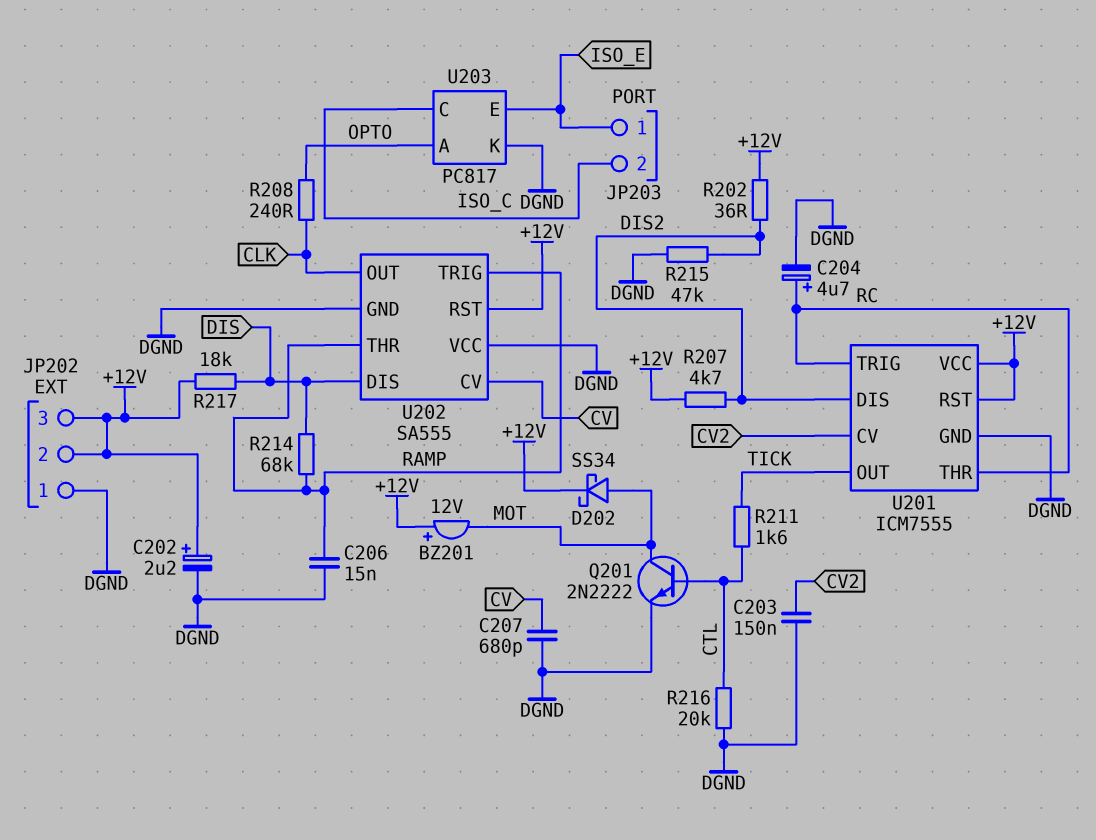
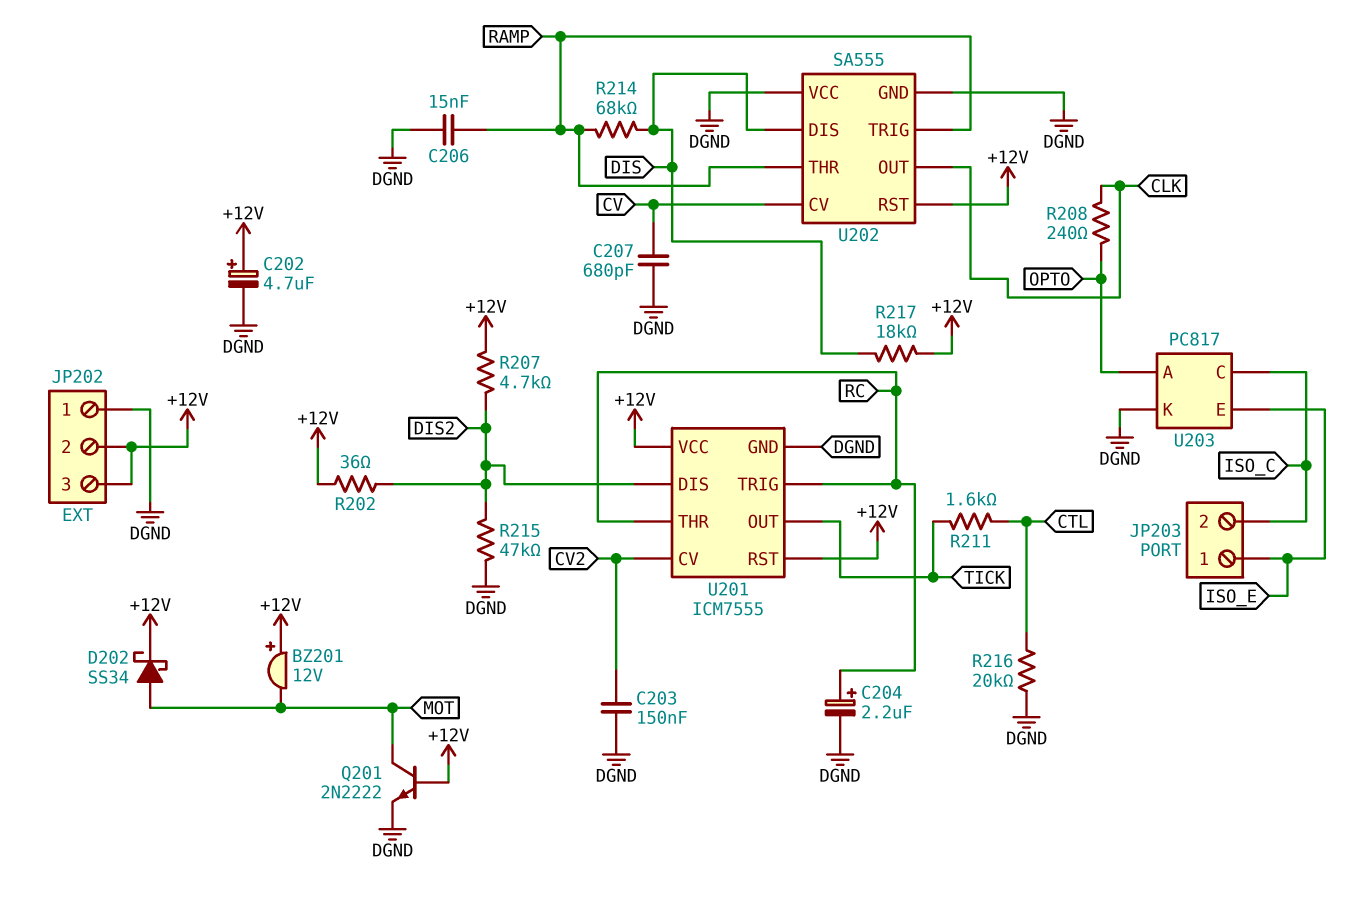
C202: 2.2uF (plus +12V, minus DGND) -> 4.7uF (plus +12V, minus DGND)
C204: 4.7uF (plus RC, minus DGND) -> 2.2uF (plus RC, minus DGND)
Q201: NPN 2N2222 (B CTL, C MOT, E DGND) -> NPN 2N2222 (B +12V, C MOT, E DGND)

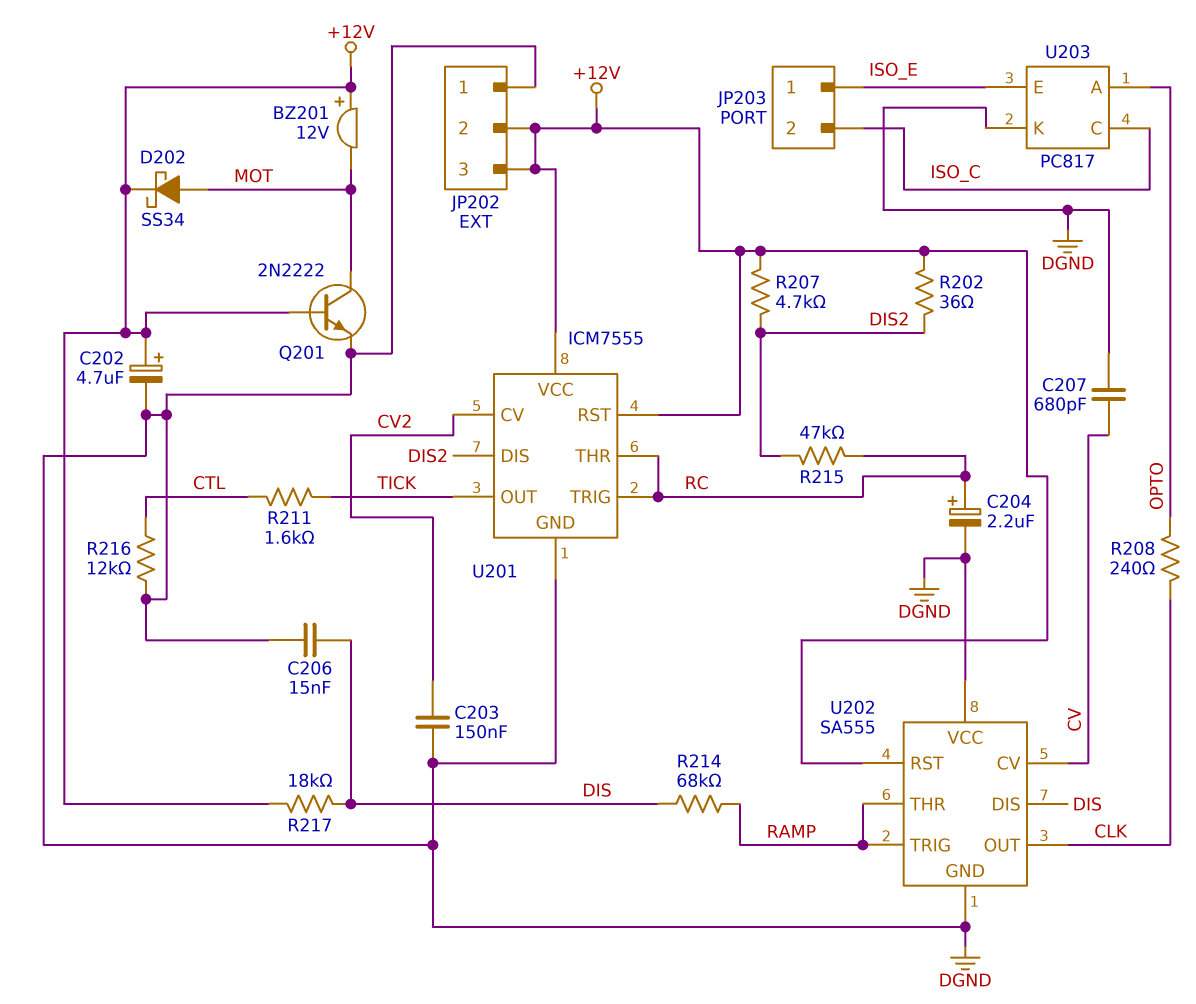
C206: 15nF (DGND, RAMP) -> 15nF (DGND, DIS)
R215: 47k (DGND, DIS2) -> 47k (DIS2, RC)
R216: 20k (CTL, DGND) -> 12k (CTL, DGND)

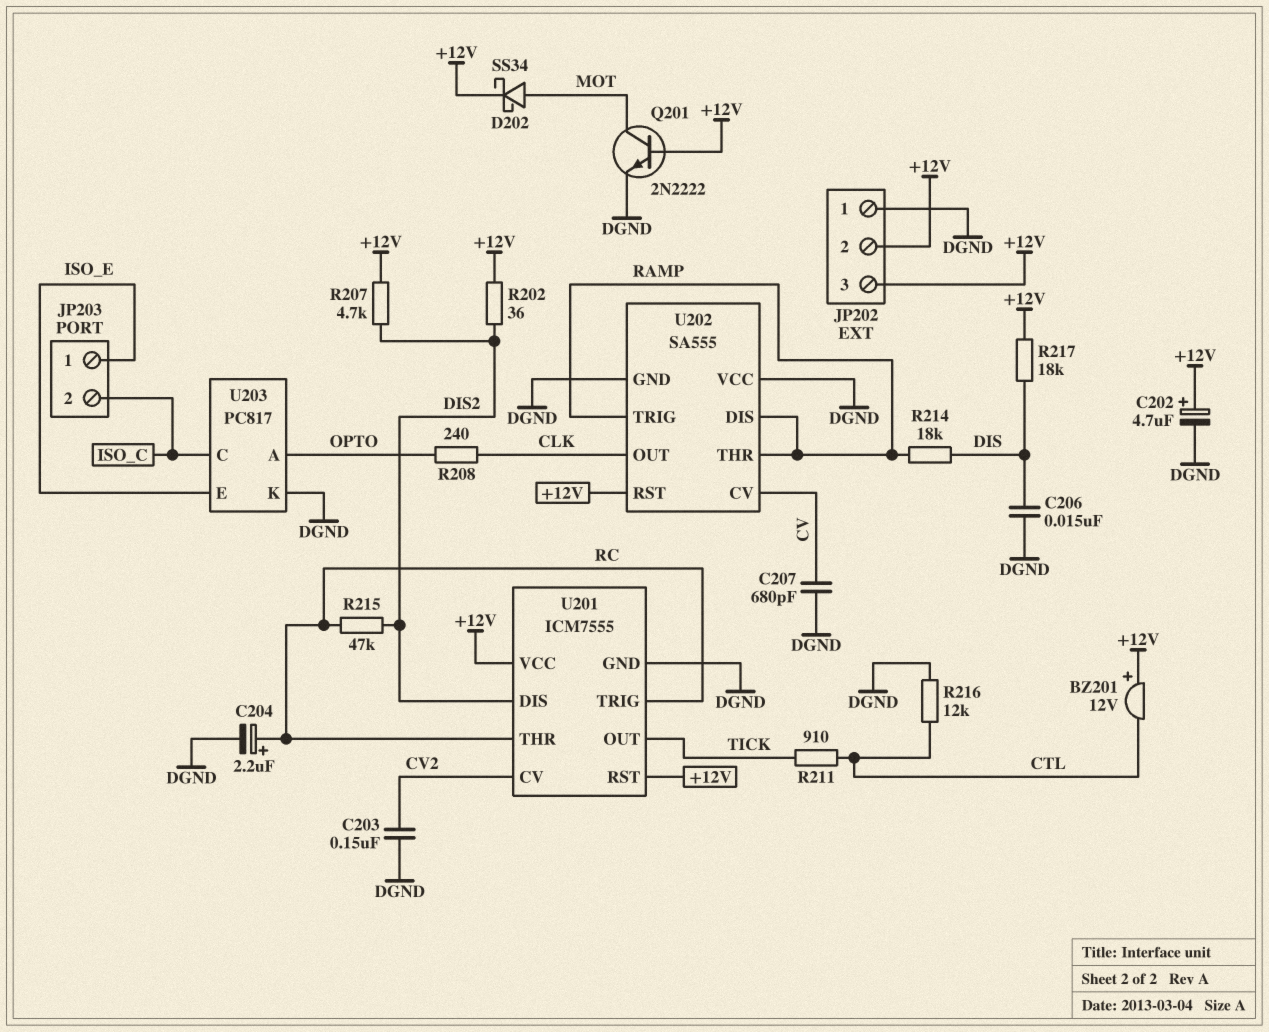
BZ201: buzzer 12V (plus +12V, minus MOT) -> buzzer 12V (plus +12V, minus CTL)
R211: 1.6k (CTL, TICK) -> 910 (CTL, TICK)
R214: 68k (DIS, RAMP) -> 18k (DIS, RAMP)
U202 pin DIS: DIS -> RAMP

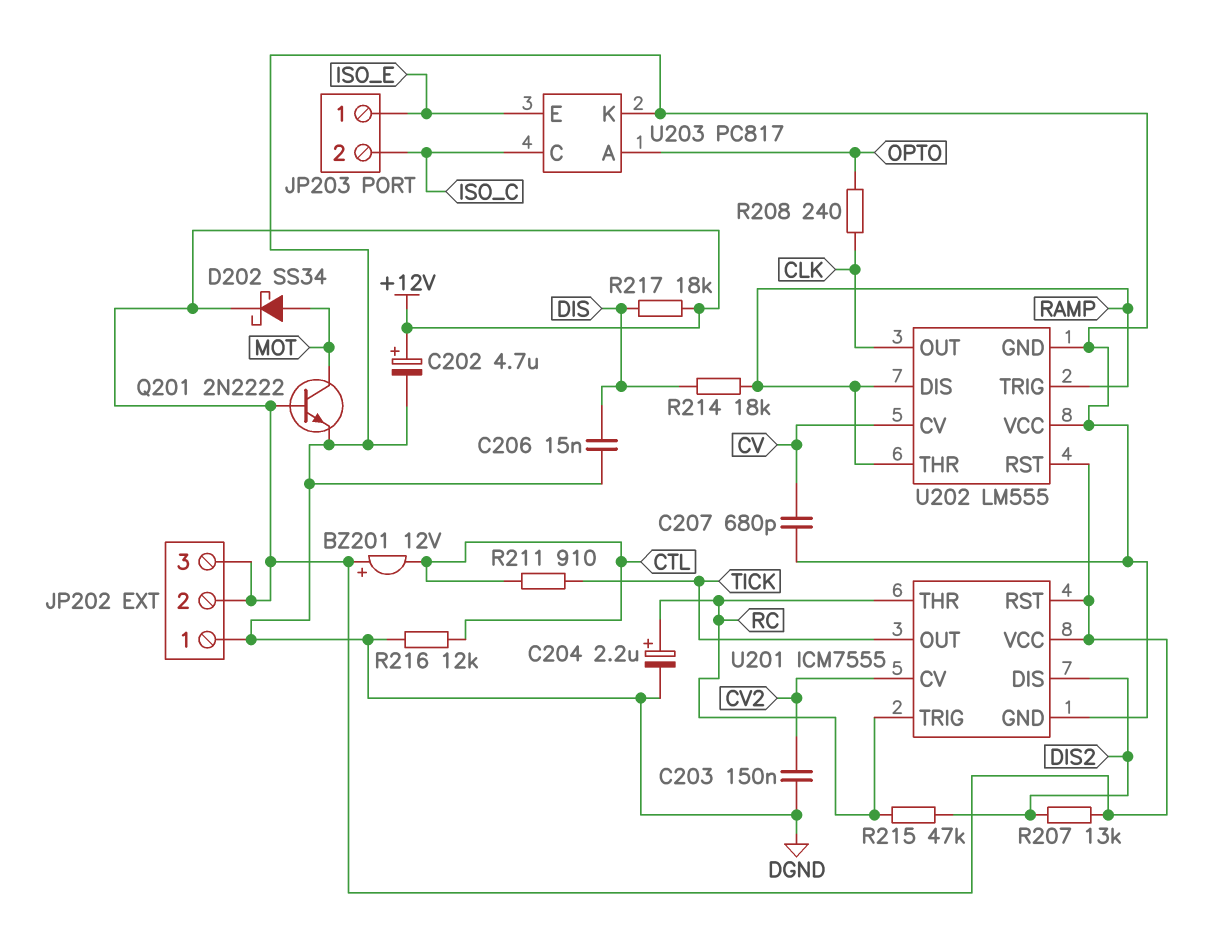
R202: 36 (+12V, DIS2) -> none
R207: 4.7k (+12V, DIS2) -> 13k (+12V, DIS2)
U202: SA555 -> LM555

